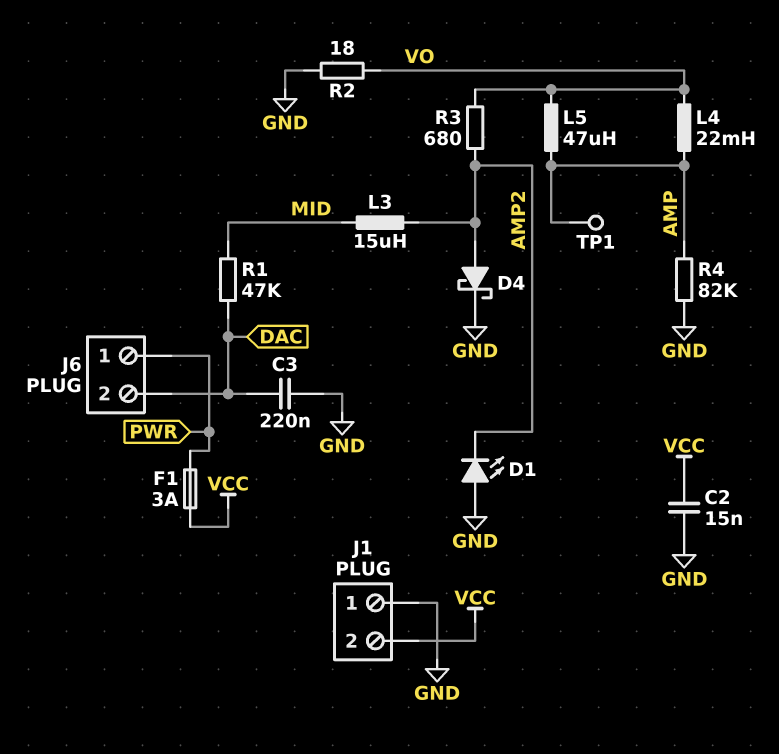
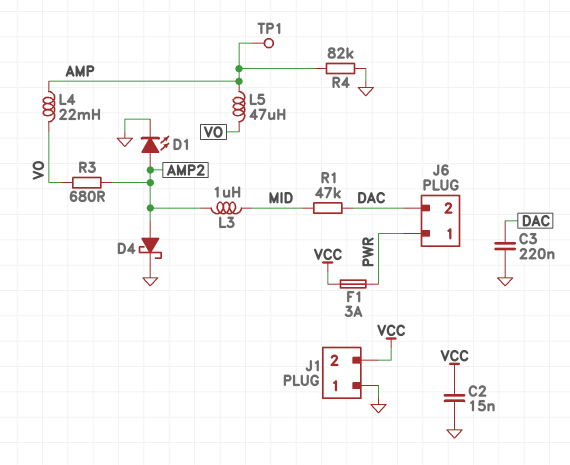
D1: LED (A GND, K AMP2) -> LED (A AMP2, K GND)
L3: 15uH (AMP2, MID) -> 1uH (AMP2, MID)
R2: 18 (GND, VO) -> none

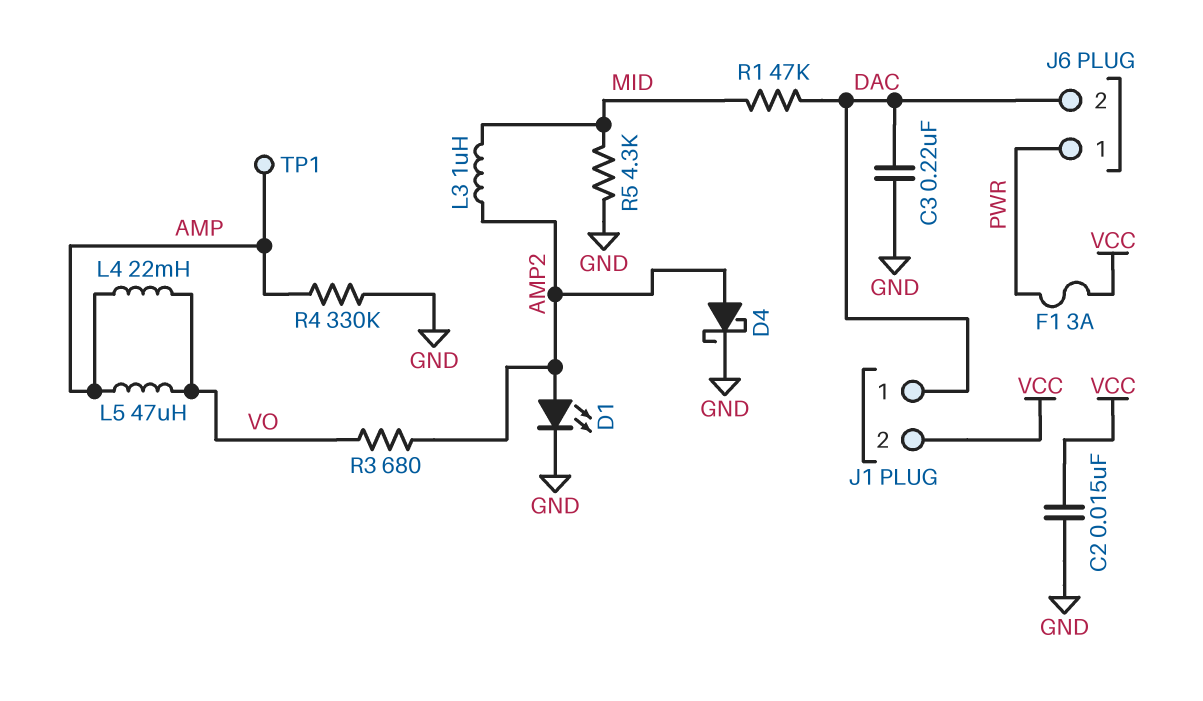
J1 pin 1: GND -> DAC
R4: 82k (AMP, GND) -> 330k (AMP, GND)
R5: none -> 4.3k (GND, MID)

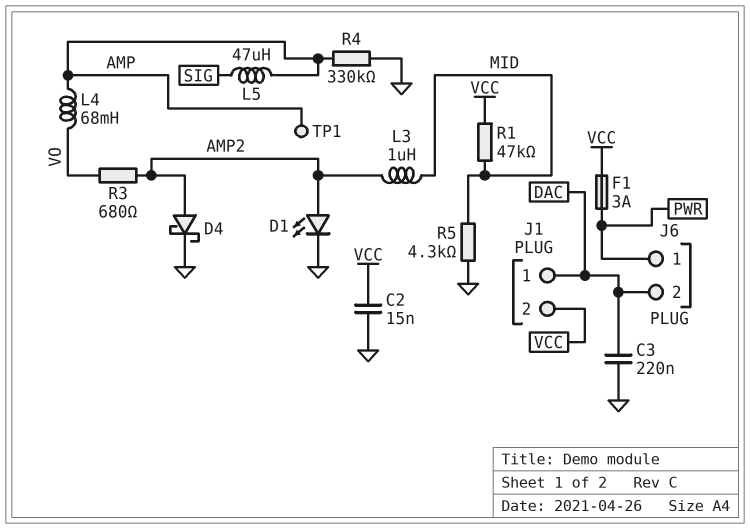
L4: 22mH (AMP, VO) -> 68mH (AMP, VO)
L5: 47uH (AMP, VO) -> 47uH (AMP, SIG)
R1: 47k (DAC, MID) -> 47k (MID, VCC)

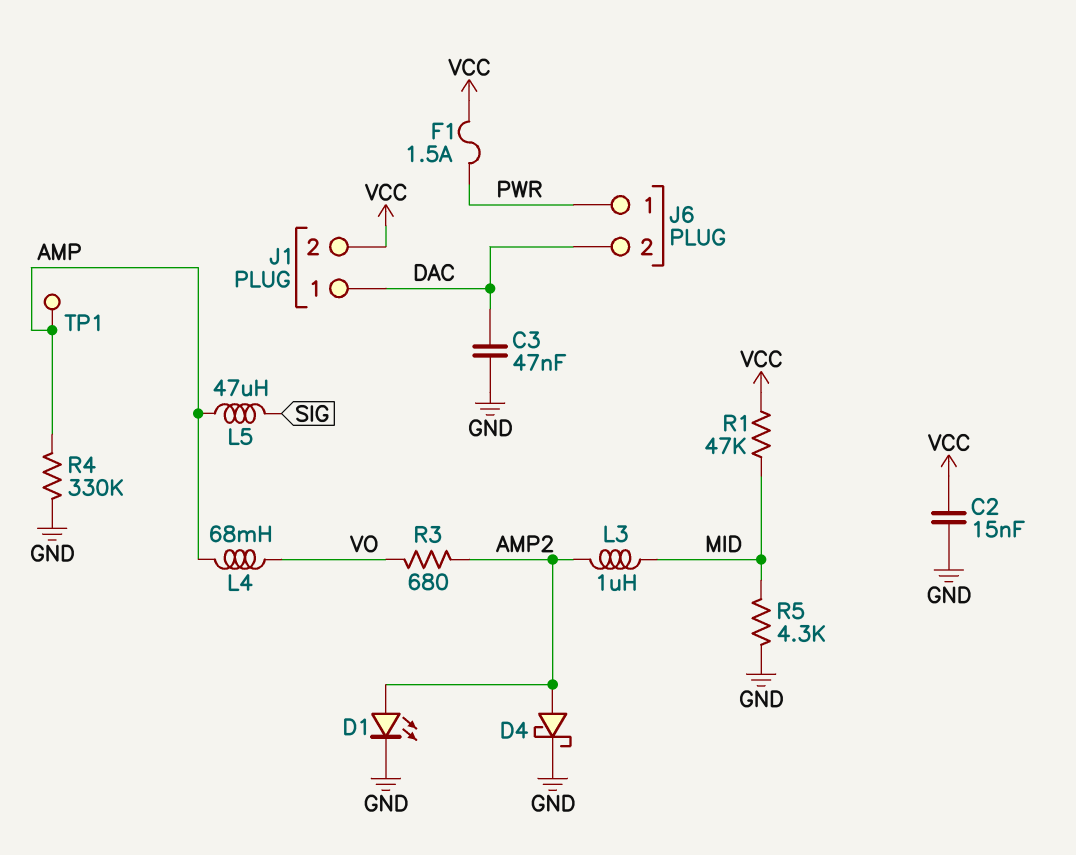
C3: 220nF (DAC, GND) -> 47nF (DAC, GND)
F1: 3A (PWR, VCC) -> 1.5A (PWR, VCC)

